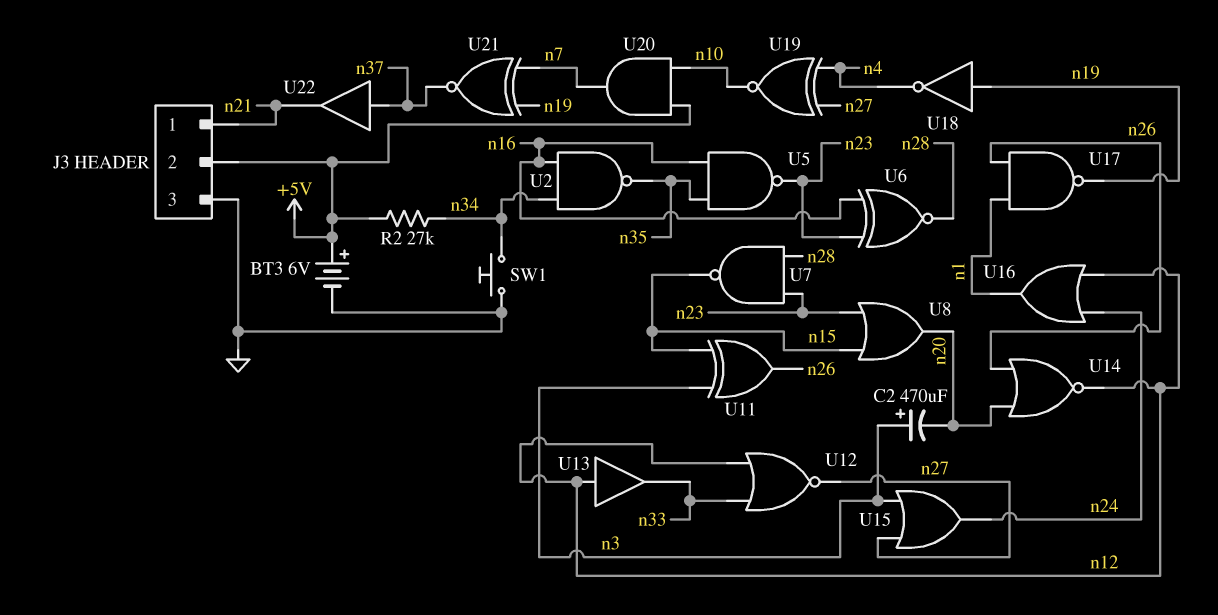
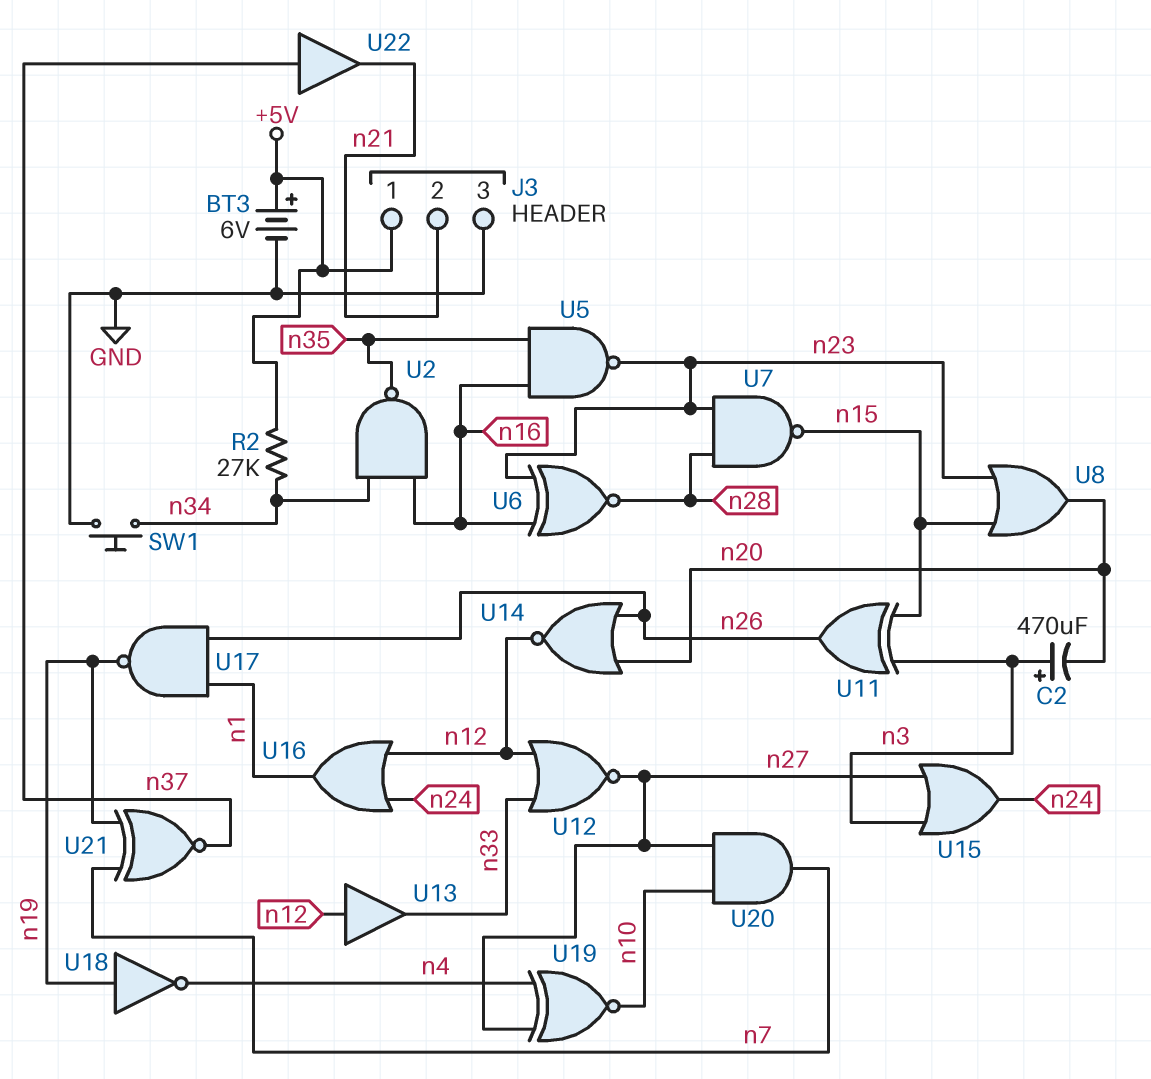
J3 pin 1: n21 -> +5V
J3 pin 2: +5V -> n21
U20: AND (in +5V, in n10, out n7) -> AND (in n10, in n27, out n7)

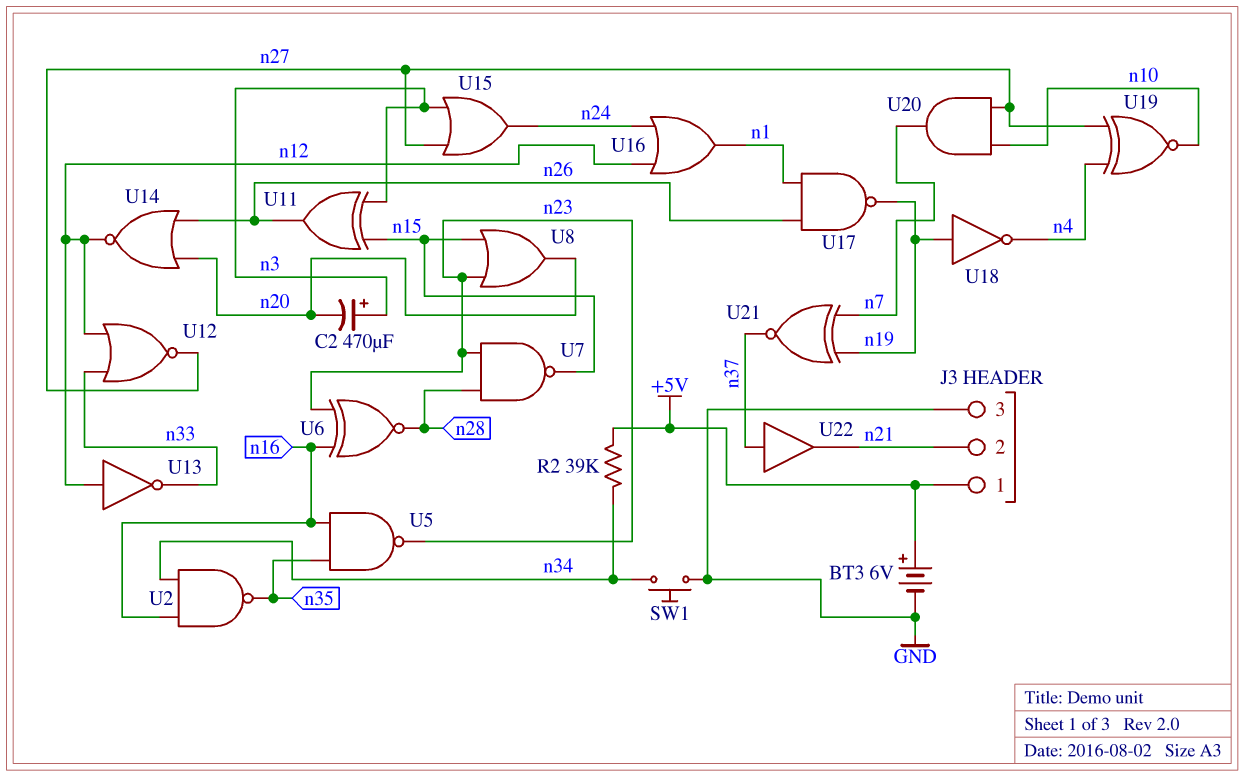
R2: 27k (+5V, n34) -> 39k (+5V, n34)
U13: buffer (in n12, out n33) -> NOT (in n12, out n33)

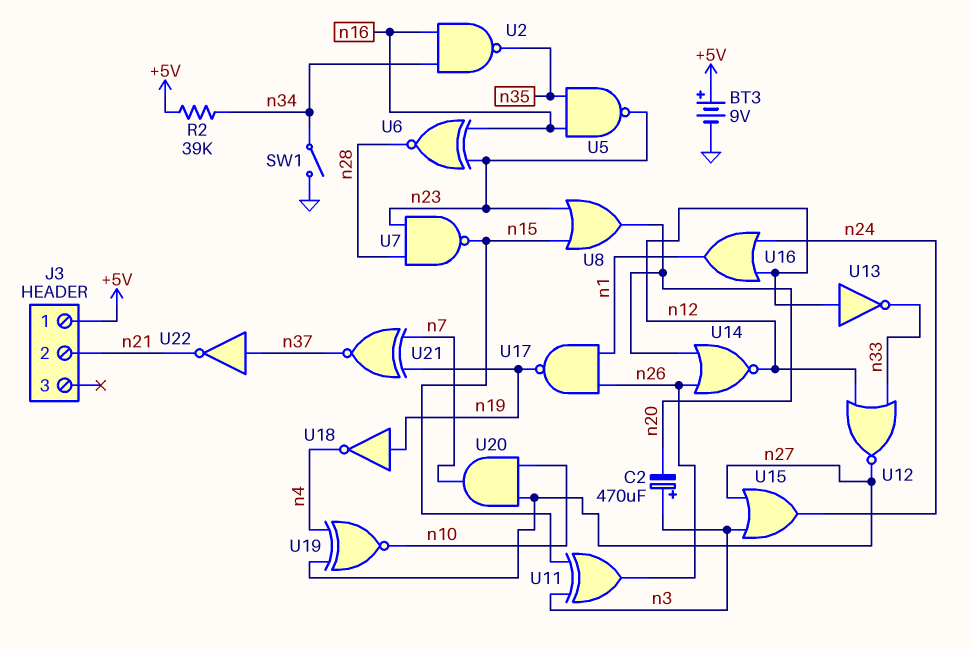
BT3: 6V (plus +5V, minus GND) -> 9V (plus +5V, minus GND)
J3 pin 3: GND -> none
SW1: button (GND, n34) -> switch (GND, n34)
U22: buffer (in n37, out n21) -> NOT (in n37, out n21)

